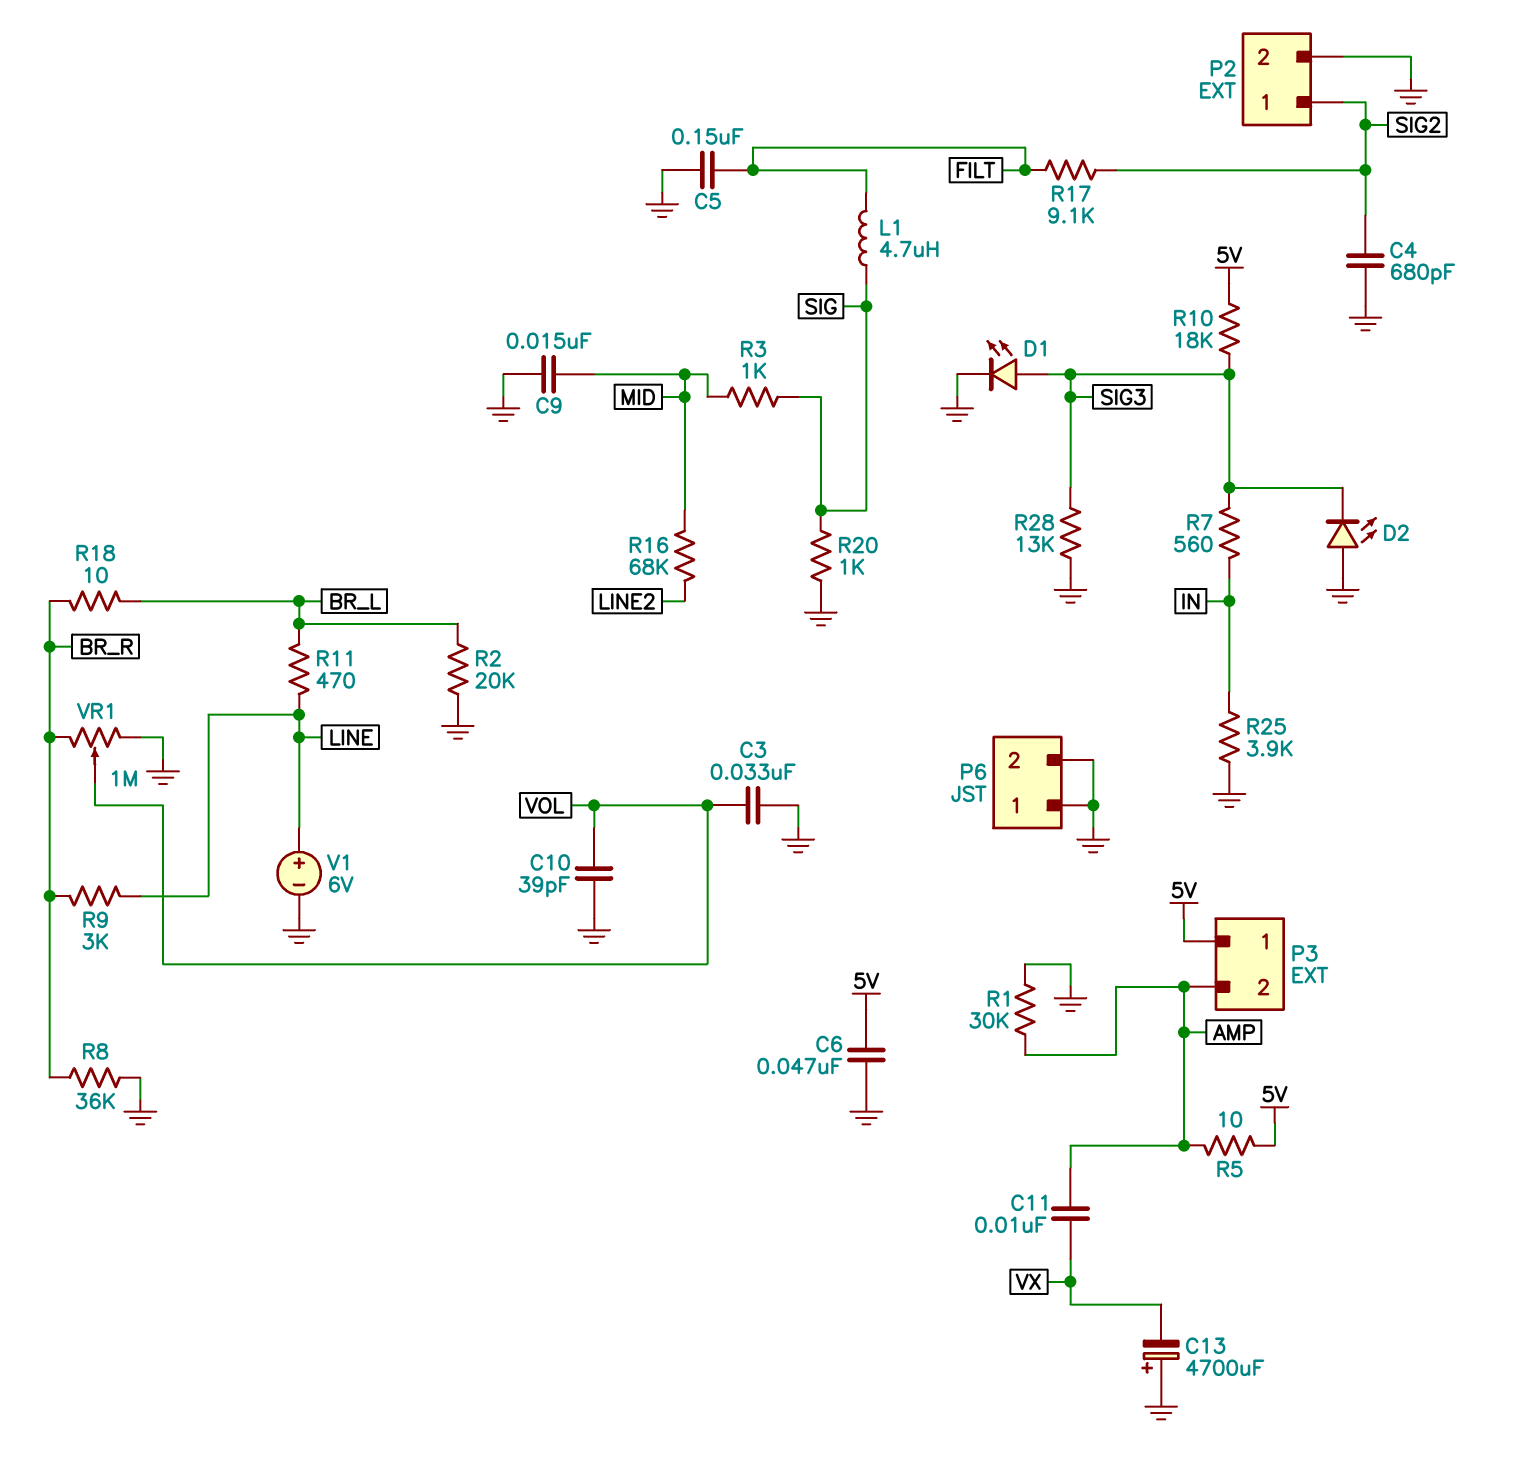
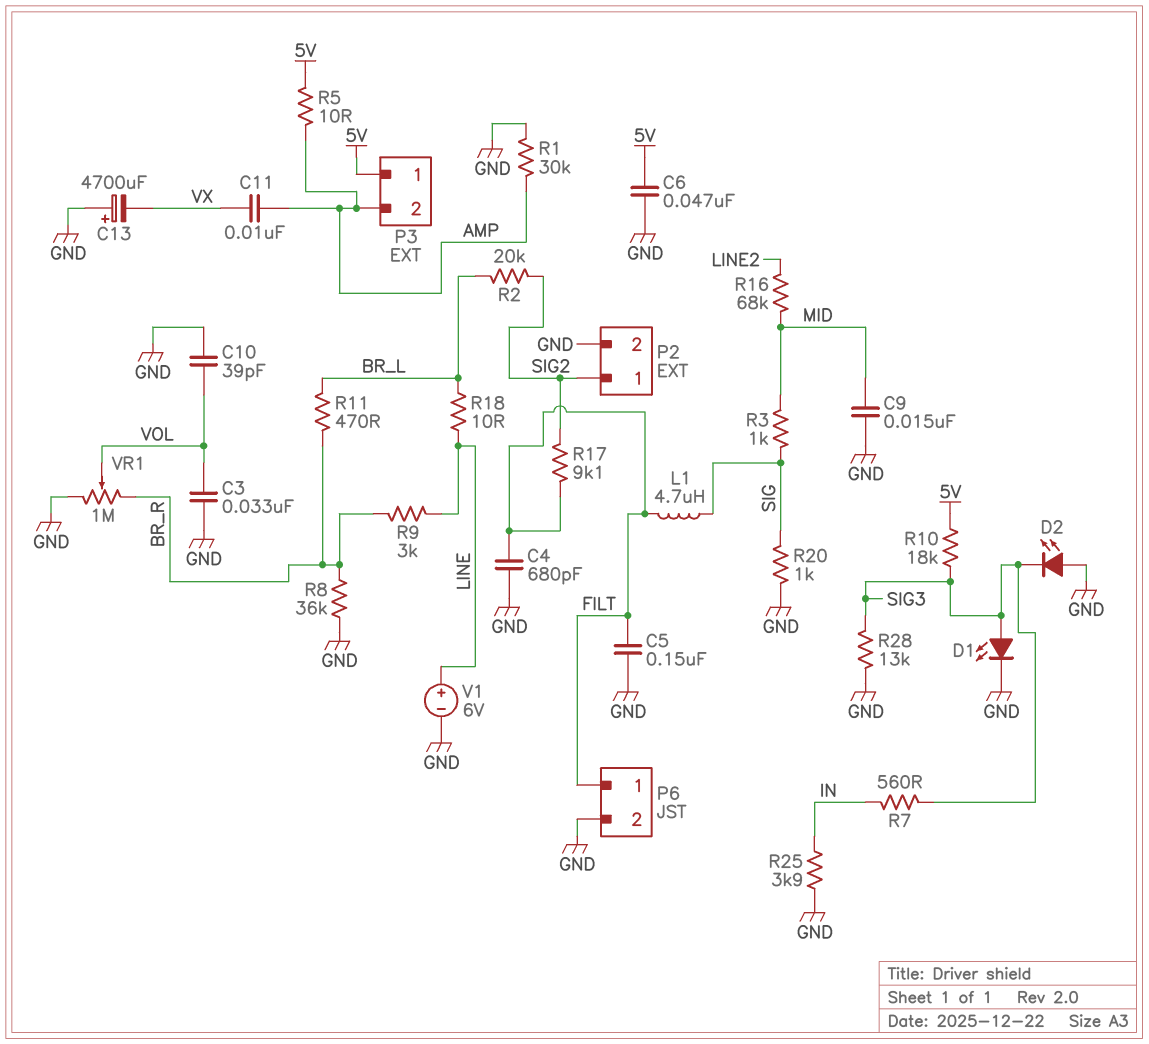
C4: 680pF (GND, SIG2) -> 680pF (FILT, GND)
P6 pin 1: GND -> FILT
R2: 20k (BR_L, GND) -> 20k (BR_L, SIG2)
R11: 470 (BR_L, LINE) -> 470 (BR_L, BR_R)
R18: 10 (BR_L, BR_R) -> 10 (BR_L, LINE)

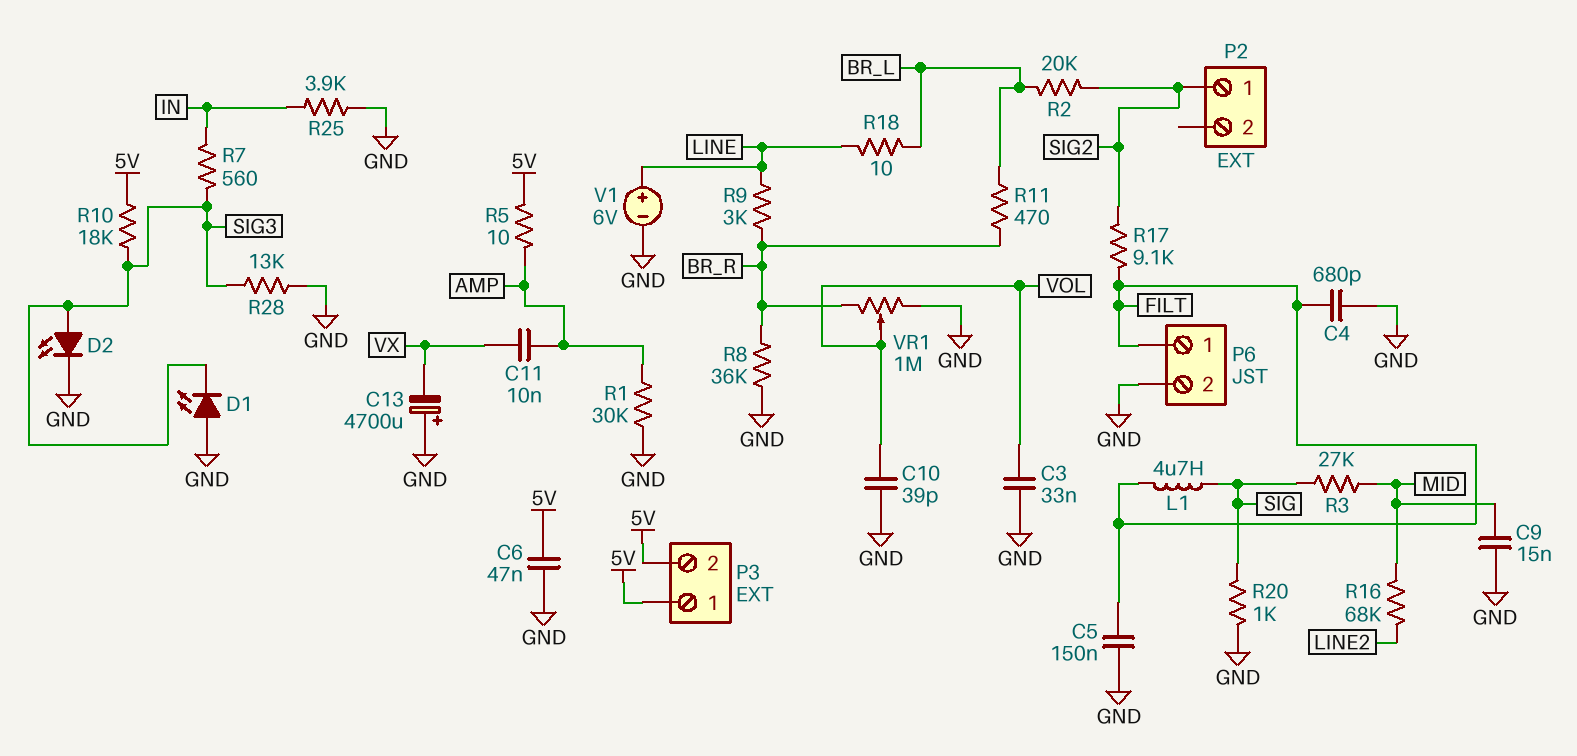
D1: LED (A SIG3, K GND) -> LED (A GND, K SIG3)
D2: LED (A GND, K SIG3) -> LED (A SIG3, K GND)
P2 pin 2: GND -> none
P3 pin 2: AMP -> 5V
R3: 1k (MID, SIG) -> 27k (MID, SIG)

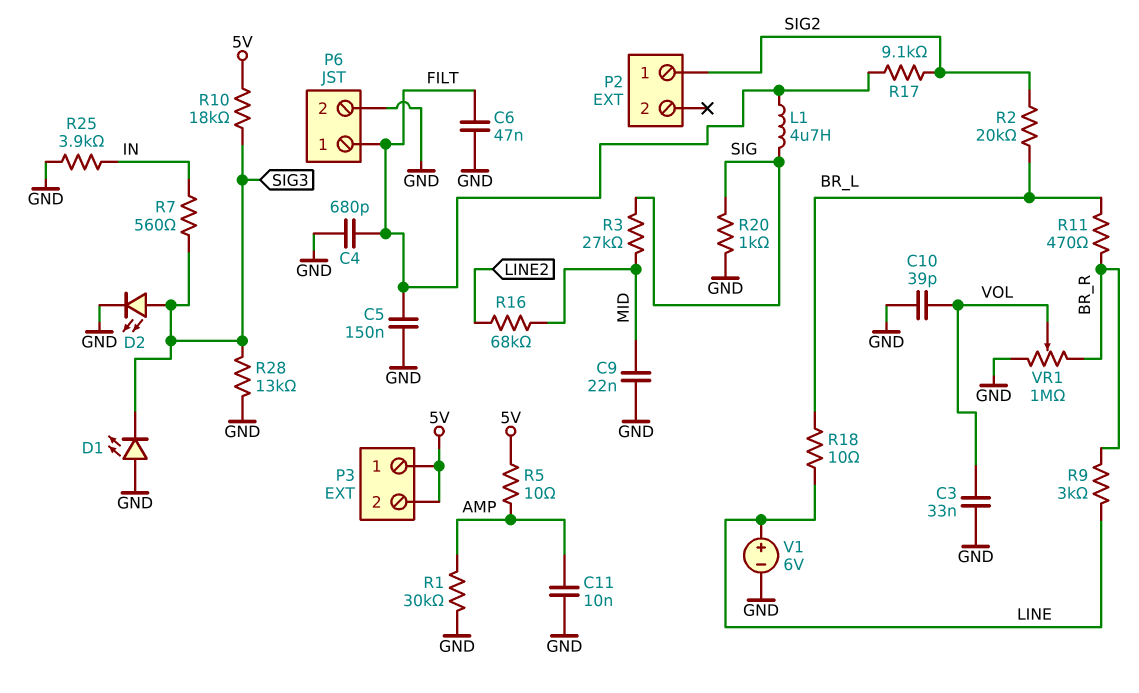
C6: 47nF (5V, GND) -> 47nF (FILT, GND)
C9: 15nF (GND, MID) -> 22nF (GND, MID)
C11: 10nF (AMP, VX) -> 10nF (AMP, GND)
C13: 4700uF (plus GND, minus VX) -> none
R8: 36k (BR_R, GND) -> none

